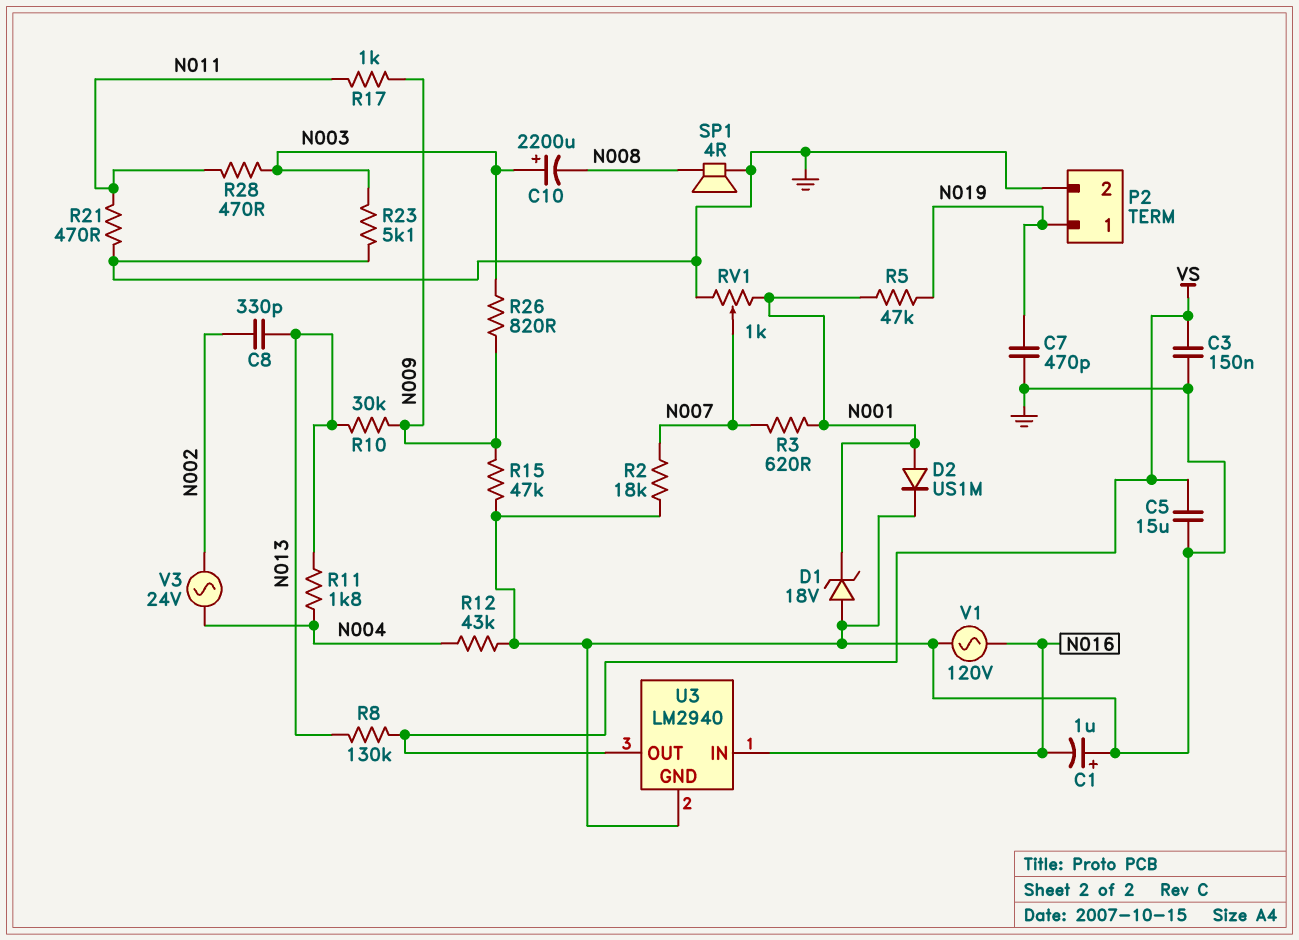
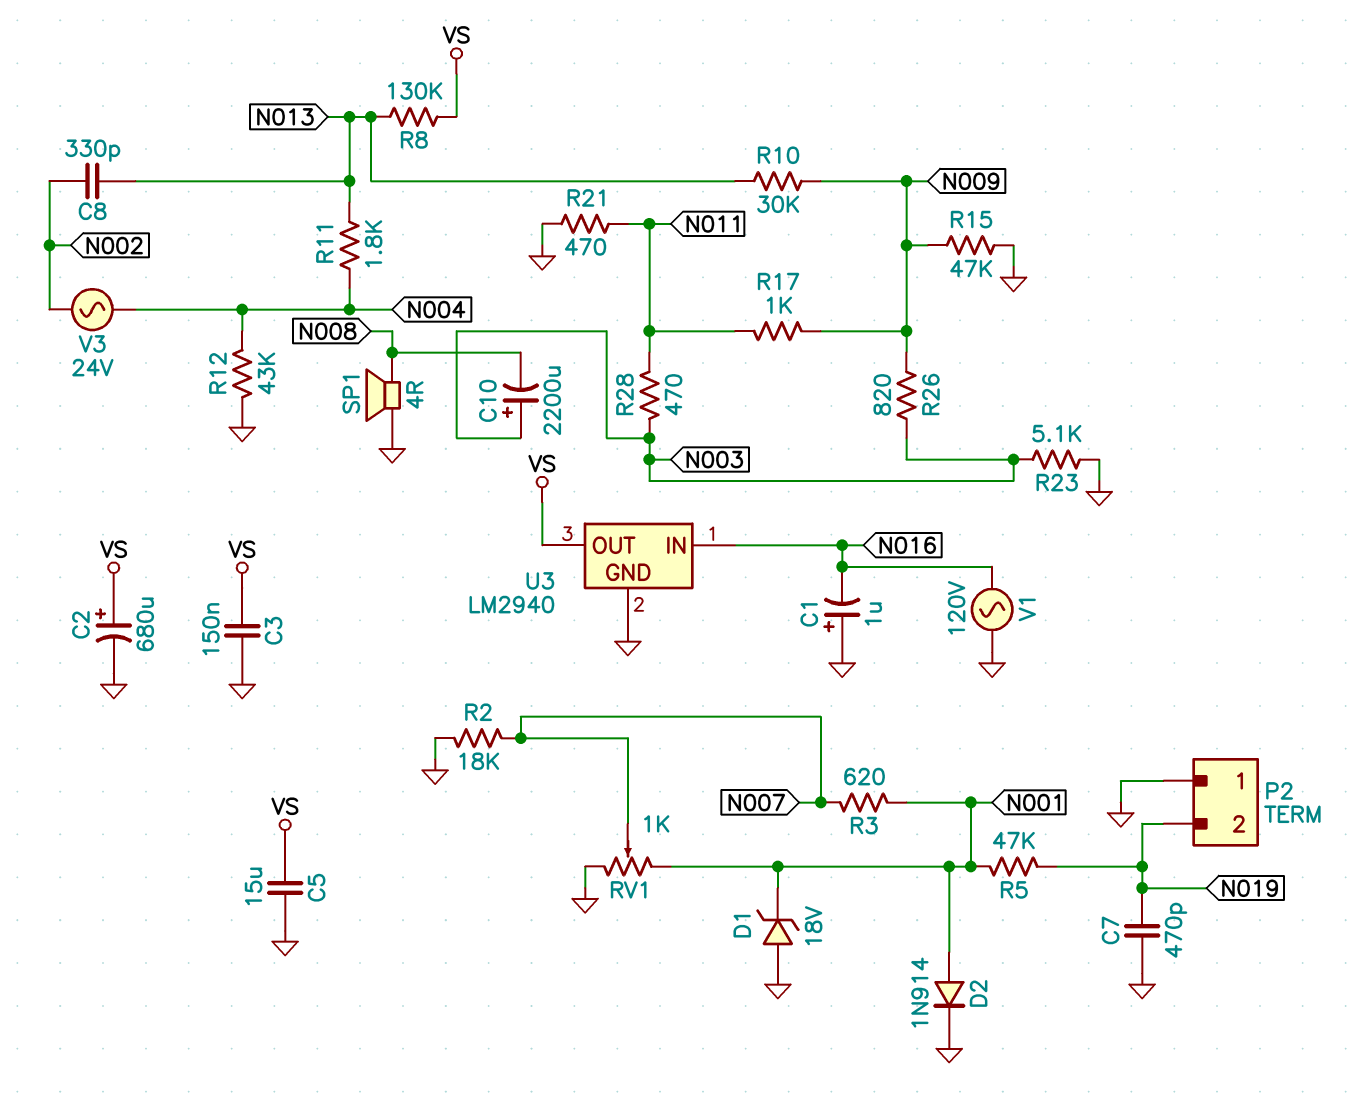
C2: none -> 680uF (plus VS, minus GND)
D2: diode US1M (A N001, K GND) -> diode 1N914 (A N001, K GND)
P2 pin 1: N019 -> GND
P2 pin 2: GND -> N019

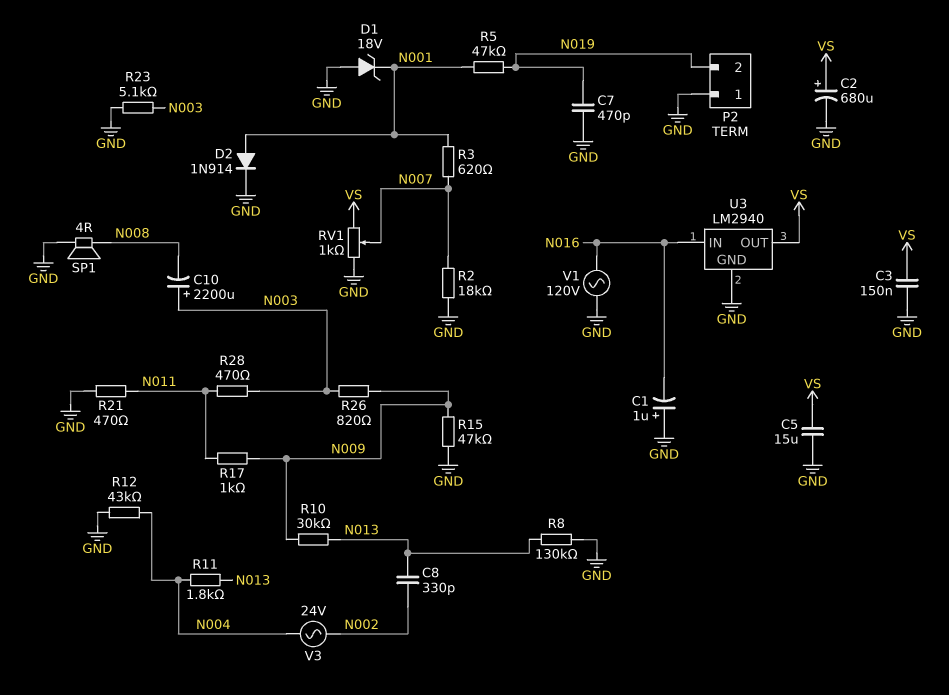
R8: 130k (N013, VS) -> 130k (GND, N013)
RV1: 1k (GND, N001, wiper N007) -> 1k (GND, VS, wiper N007)

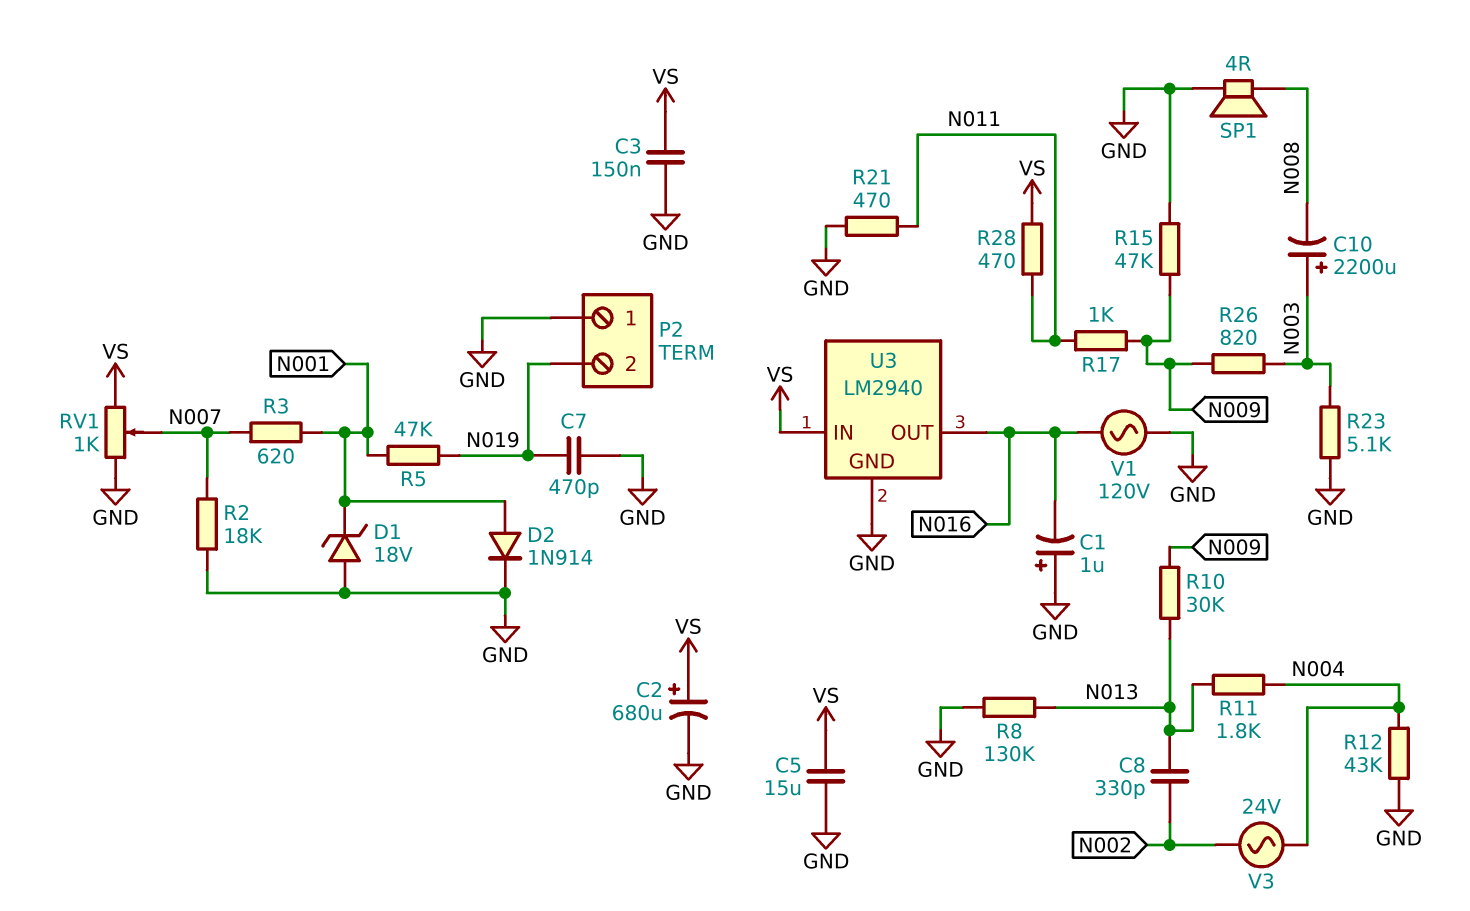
R28: 470 (N003, N011) -> 470 (N011, VS)
U3 pin IN: N016 -> VS
U3 pin OUT: VS -> N016

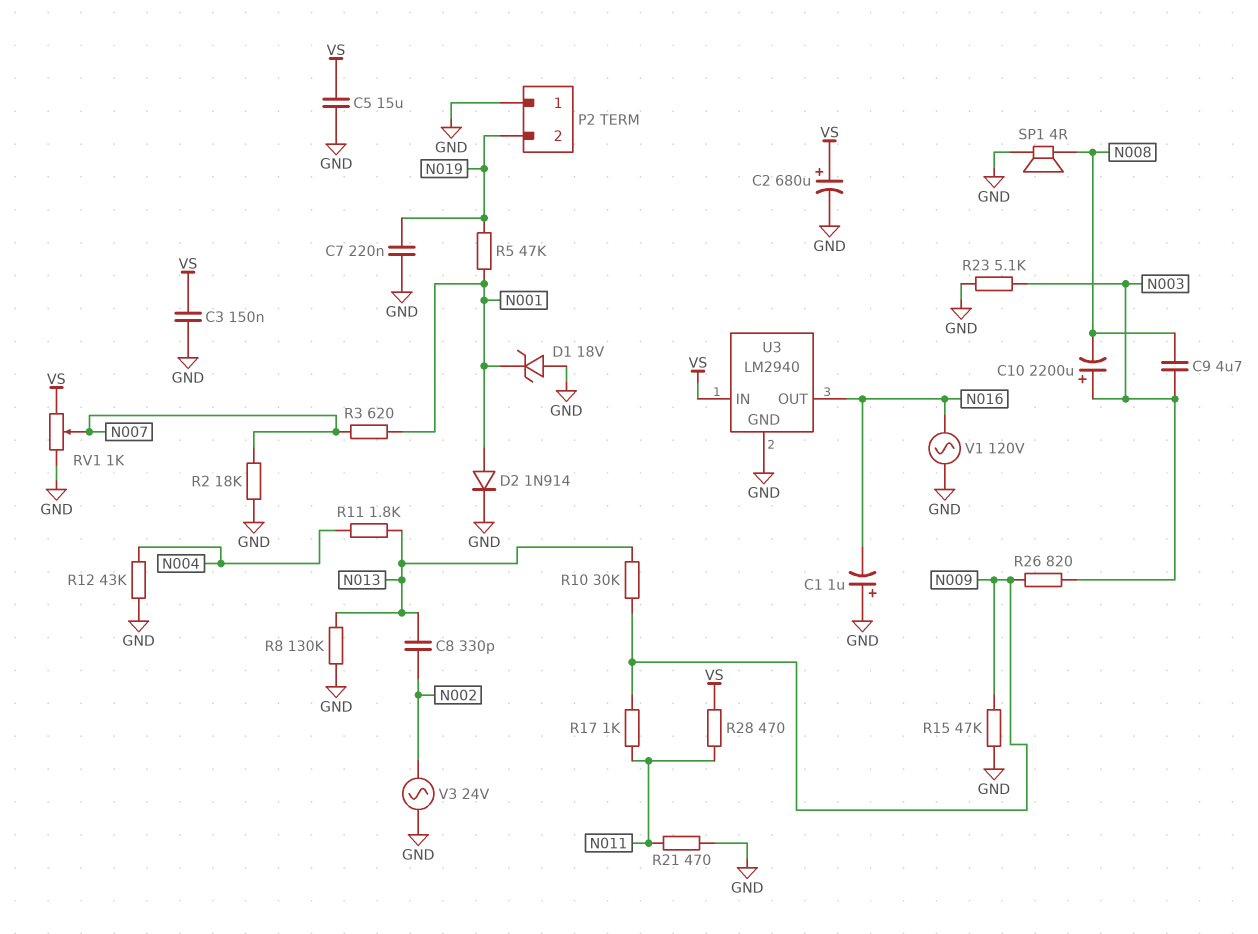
C7: 470pF (GND, N019) -> 220nF (GND, N019)
C9: none -> 4.7uF (N003, N008)
V3: AC 24V (N002, N004) -> AC 24V (GND, N002)

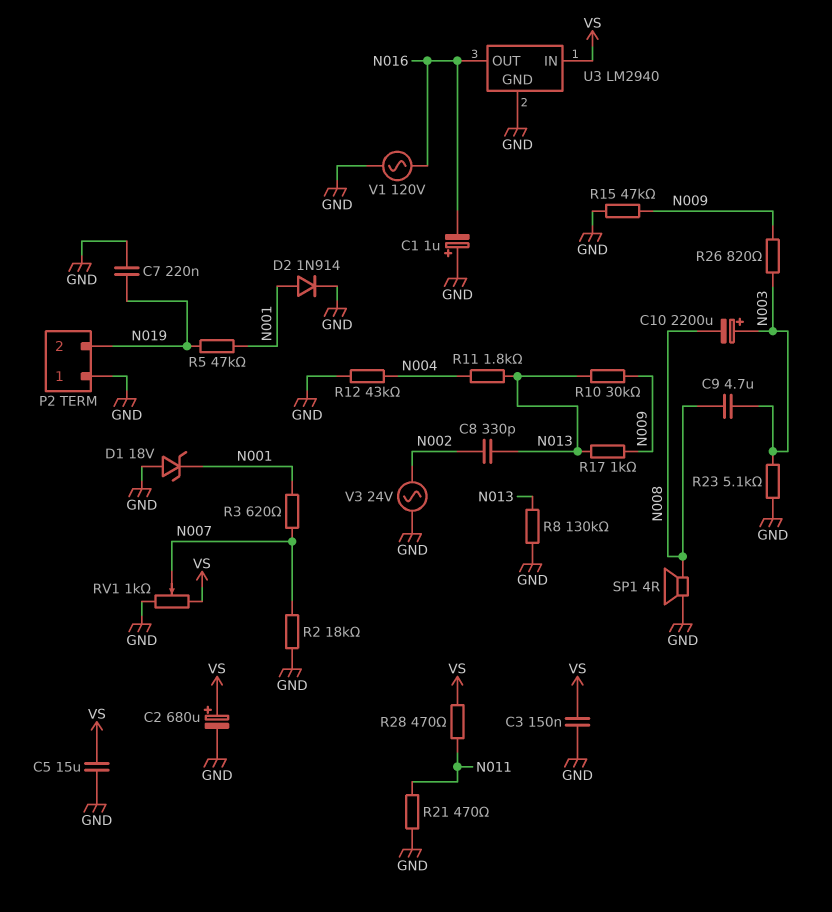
R17: 1k (N009, N011) -> 1k (N009, N013)

